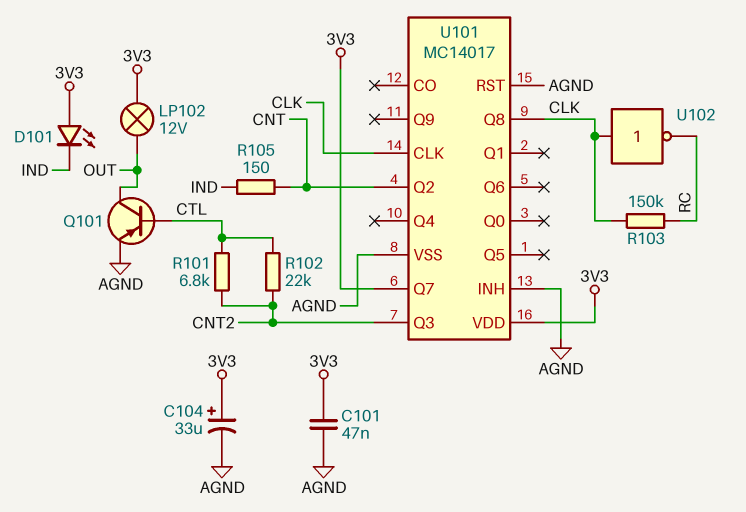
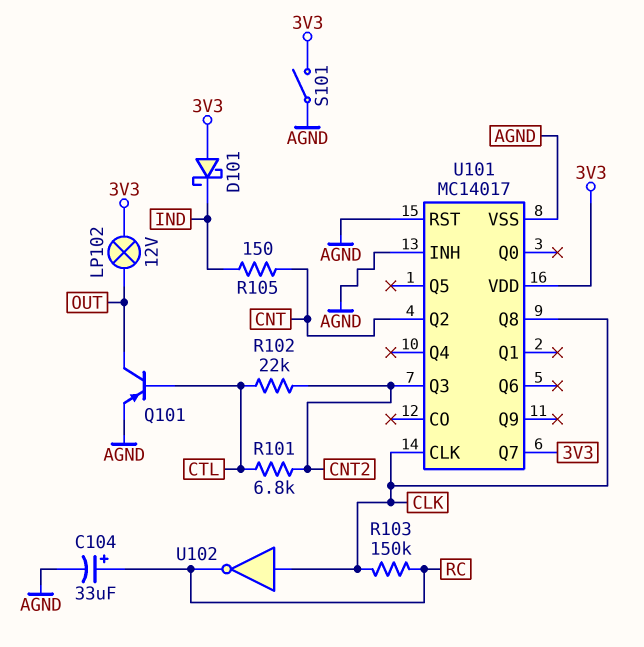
C101: 47nF (3V3, AGND) -> none
C104: 33uF (plus 3V3, minus AGND) -> 33uF (plus RC, minus AGND)
D101: LED (A 3V3, K IND) -> schottky (A 3V3, K IND)
S101: none -> switch (3V3, AGND)

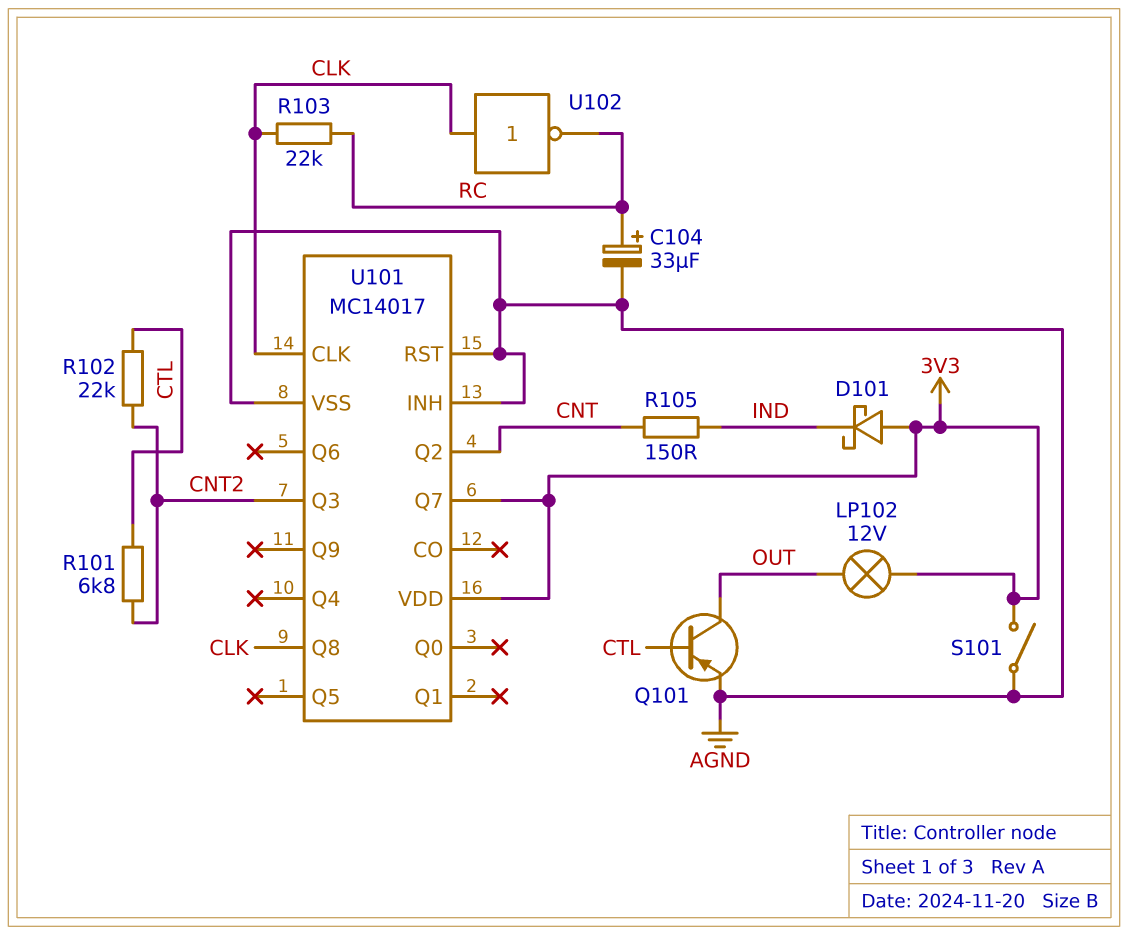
R103: 150k (CLK, RC) -> 22k (CLK, RC)

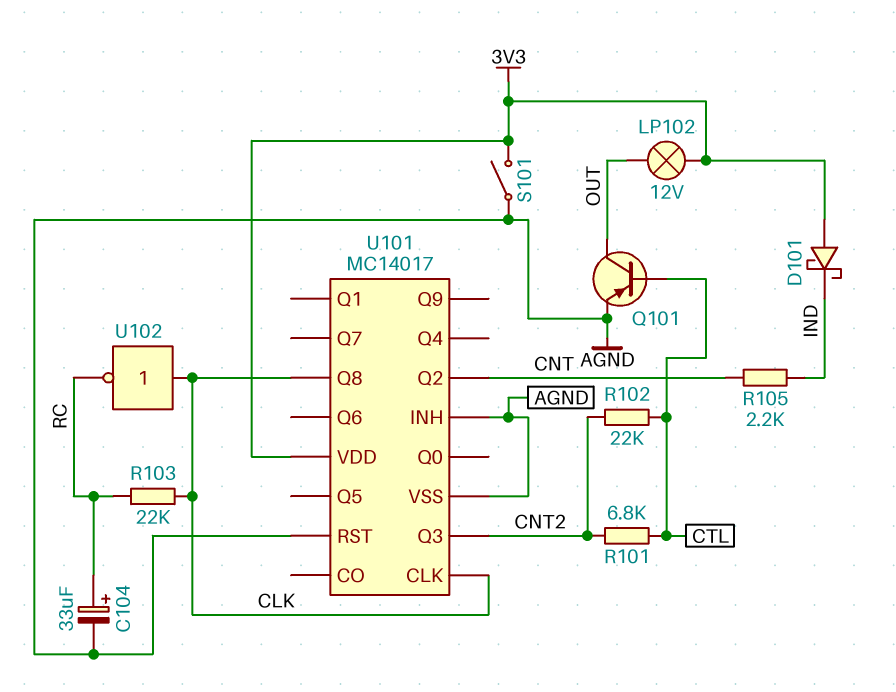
R105: 150 (CNT, IND) -> 2.2k (CNT, IND)
U101 pin Q7: 3V3 -> none

